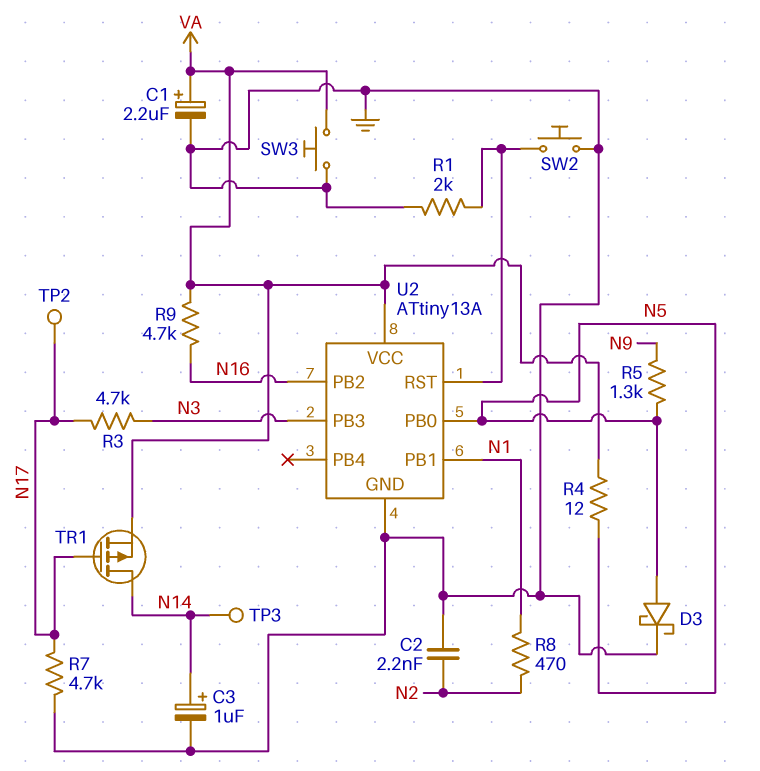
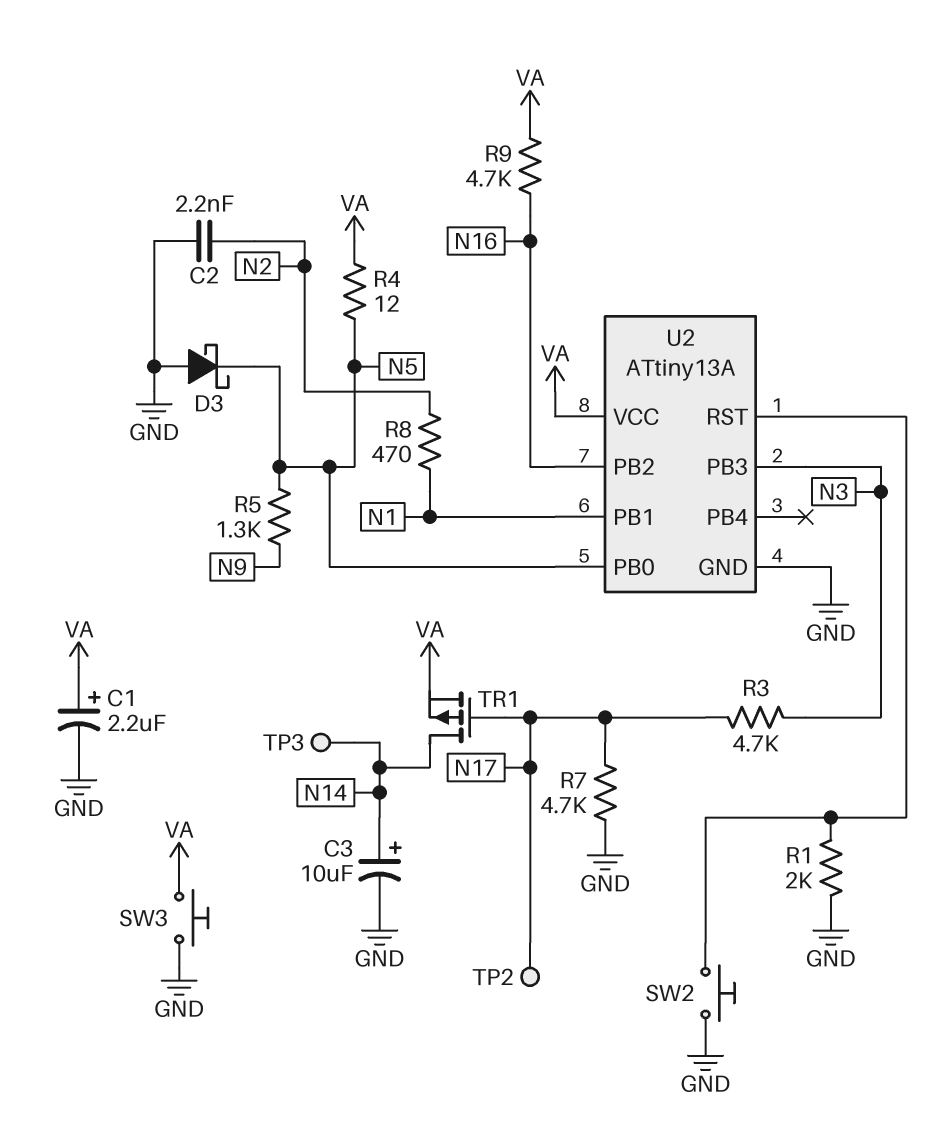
C3: 1uF (plus N14, minus GND) -> 10uF (plus N14, minus GND)
D3: schottky (A N5, K GND) -> schottky (A GND, K N5)

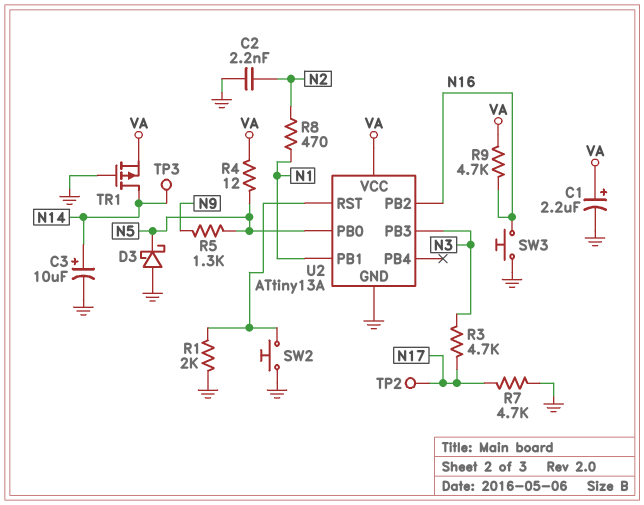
SW3: button (GND, VA) -> button (GND, N16)
TR1: PMOS (G N17, D N14, S VA) -> PMOS (G GND, D N14, S VA)

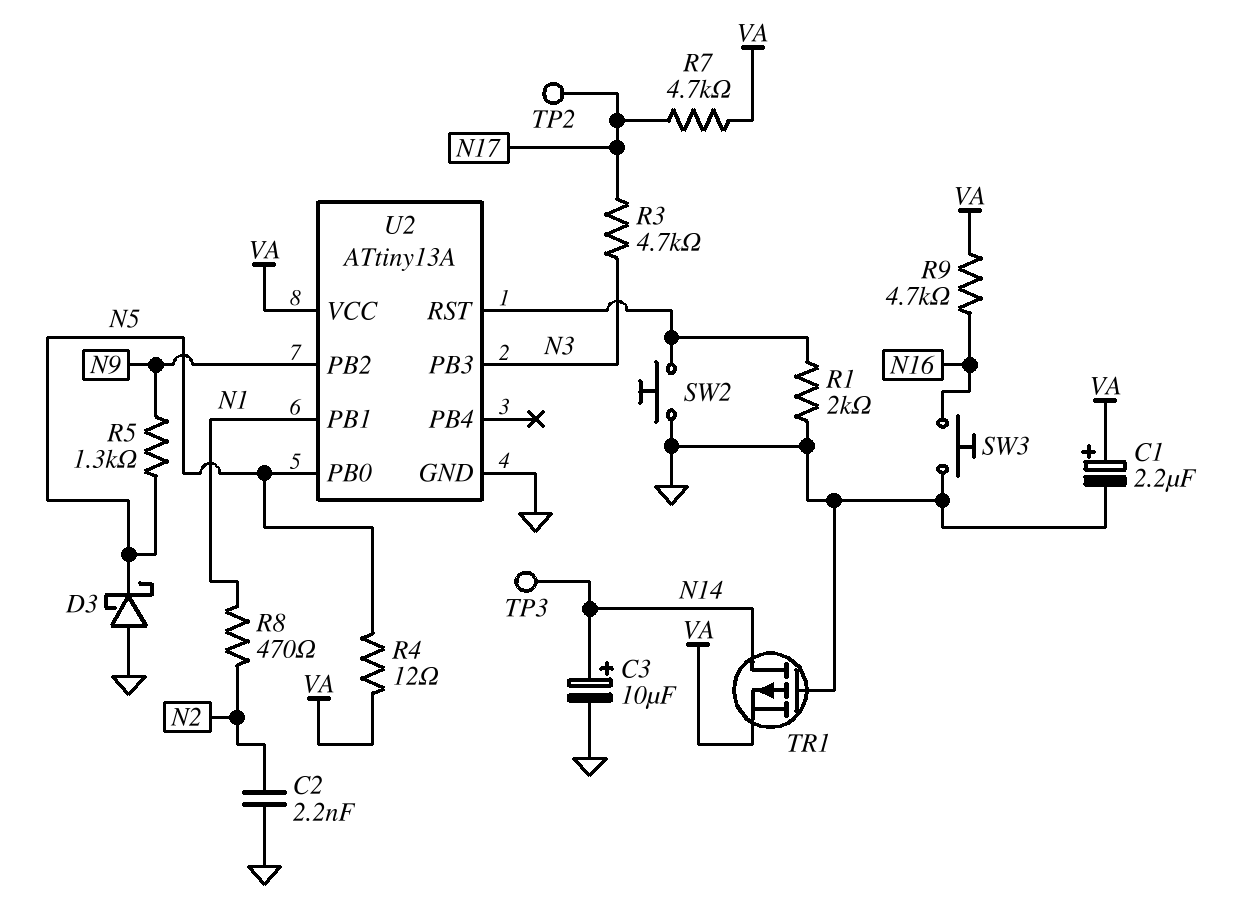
R7: 4.7k (GND, N17) -> 4.7k (N17, VA)
U2 pin PB2: N16 -> N9

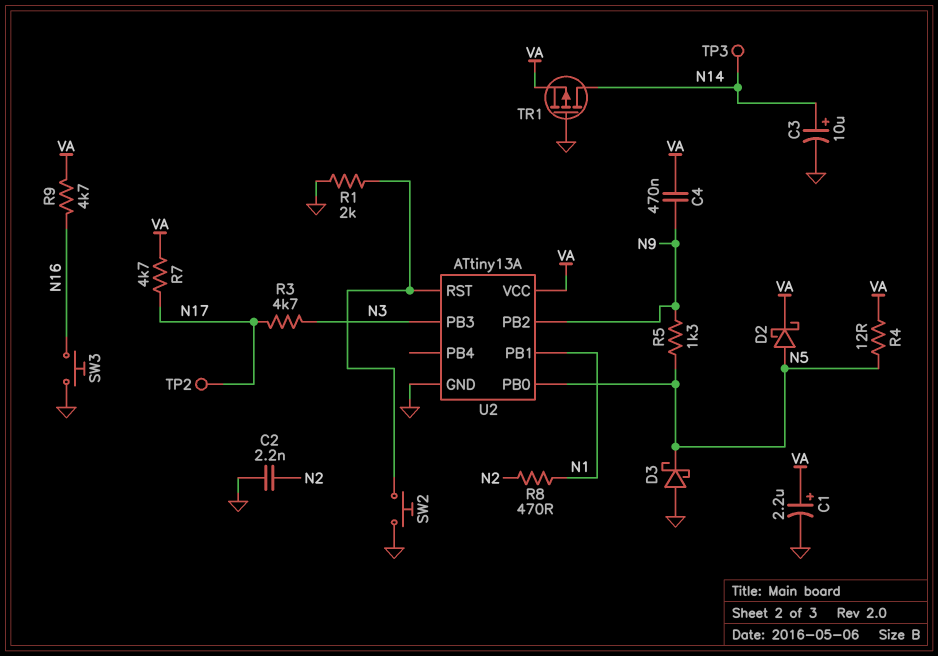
C4: none -> 470nF (N9, VA)
D2: none -> schottky (A N5, K VA)

